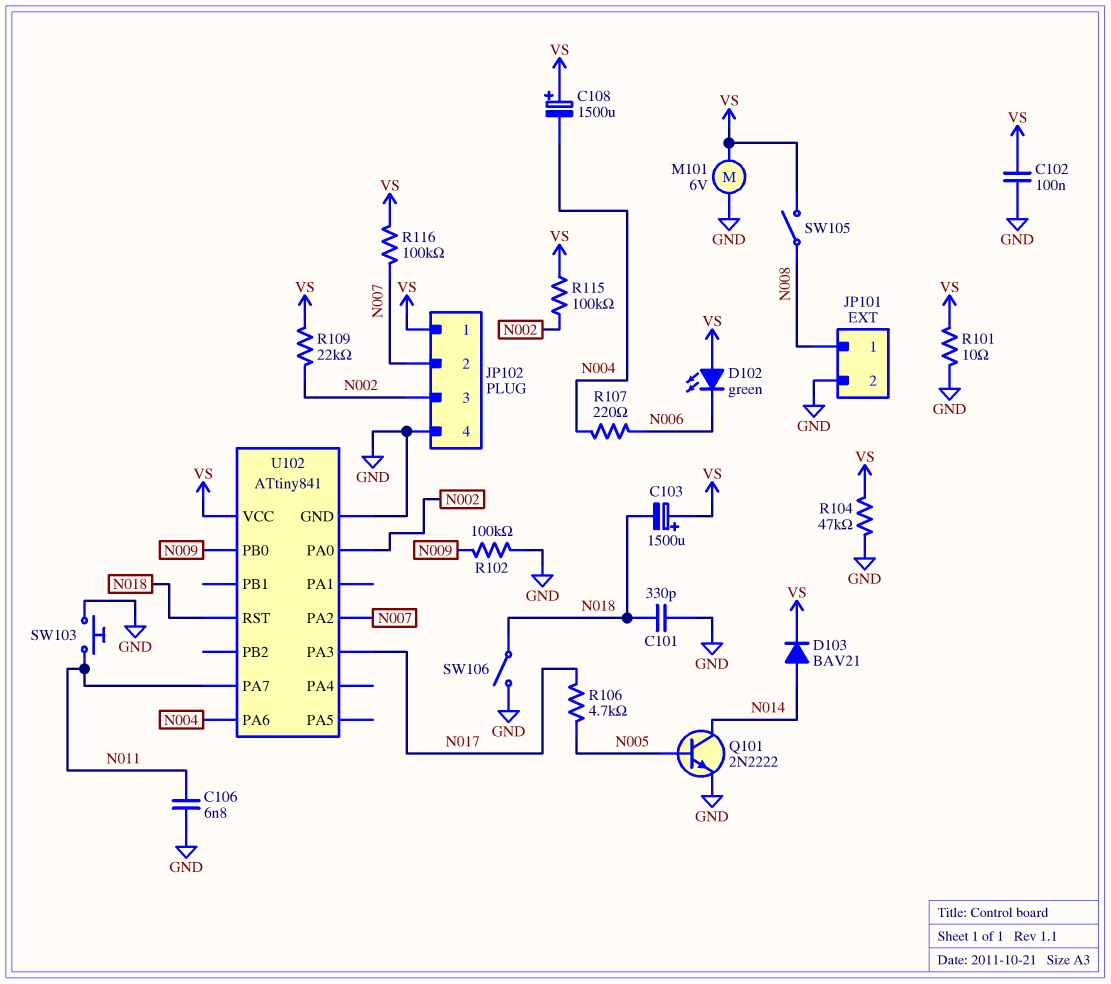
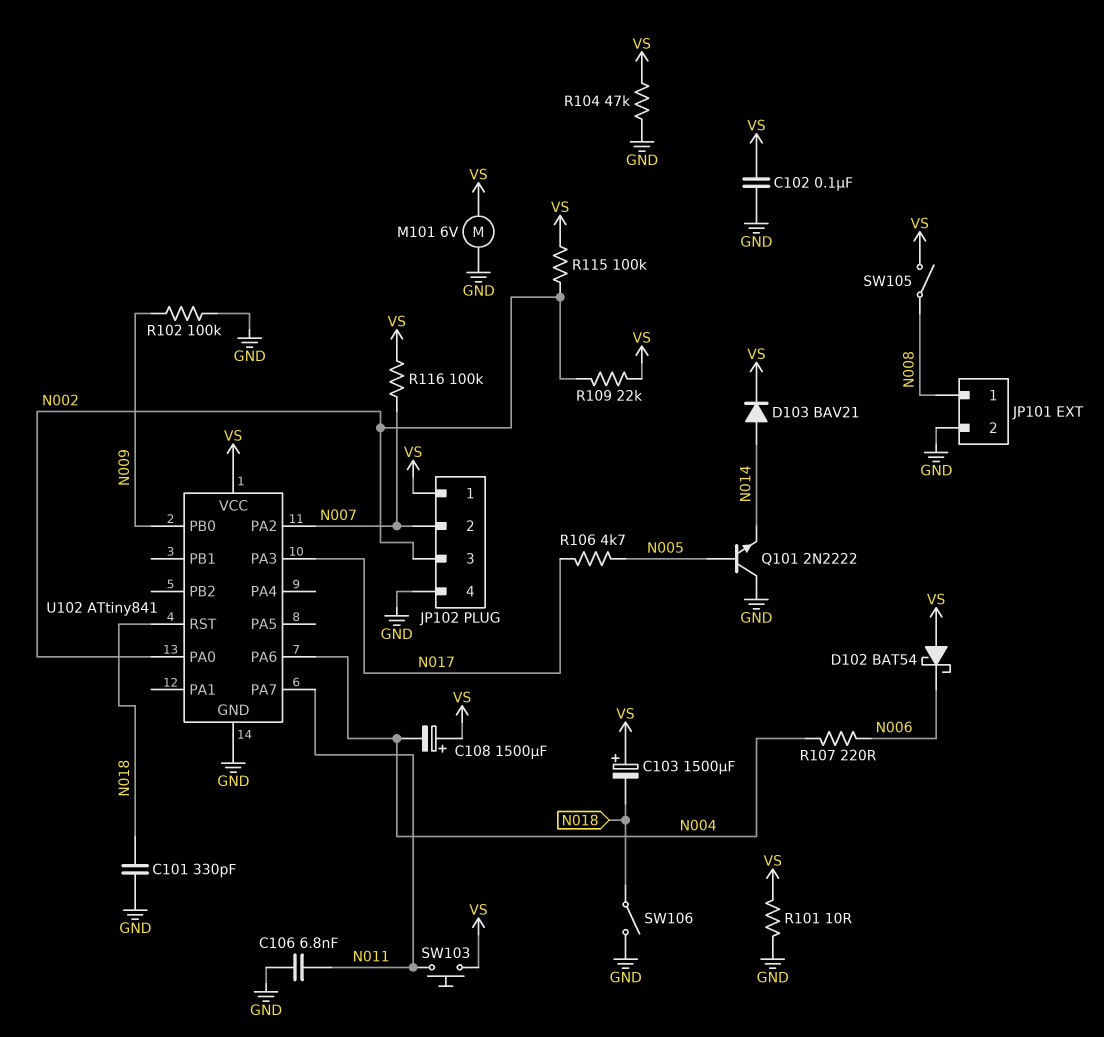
D102: LED green (A VS, K N006) -> schottky BAT54 (A VS, K N006)
Q101: NPN 2N2222 (B N005, C N014, E GND) -> NPN 2N2222 (B N005, C GND, E N014)
SW103: button (GND, N011) -> button (N011, VS)

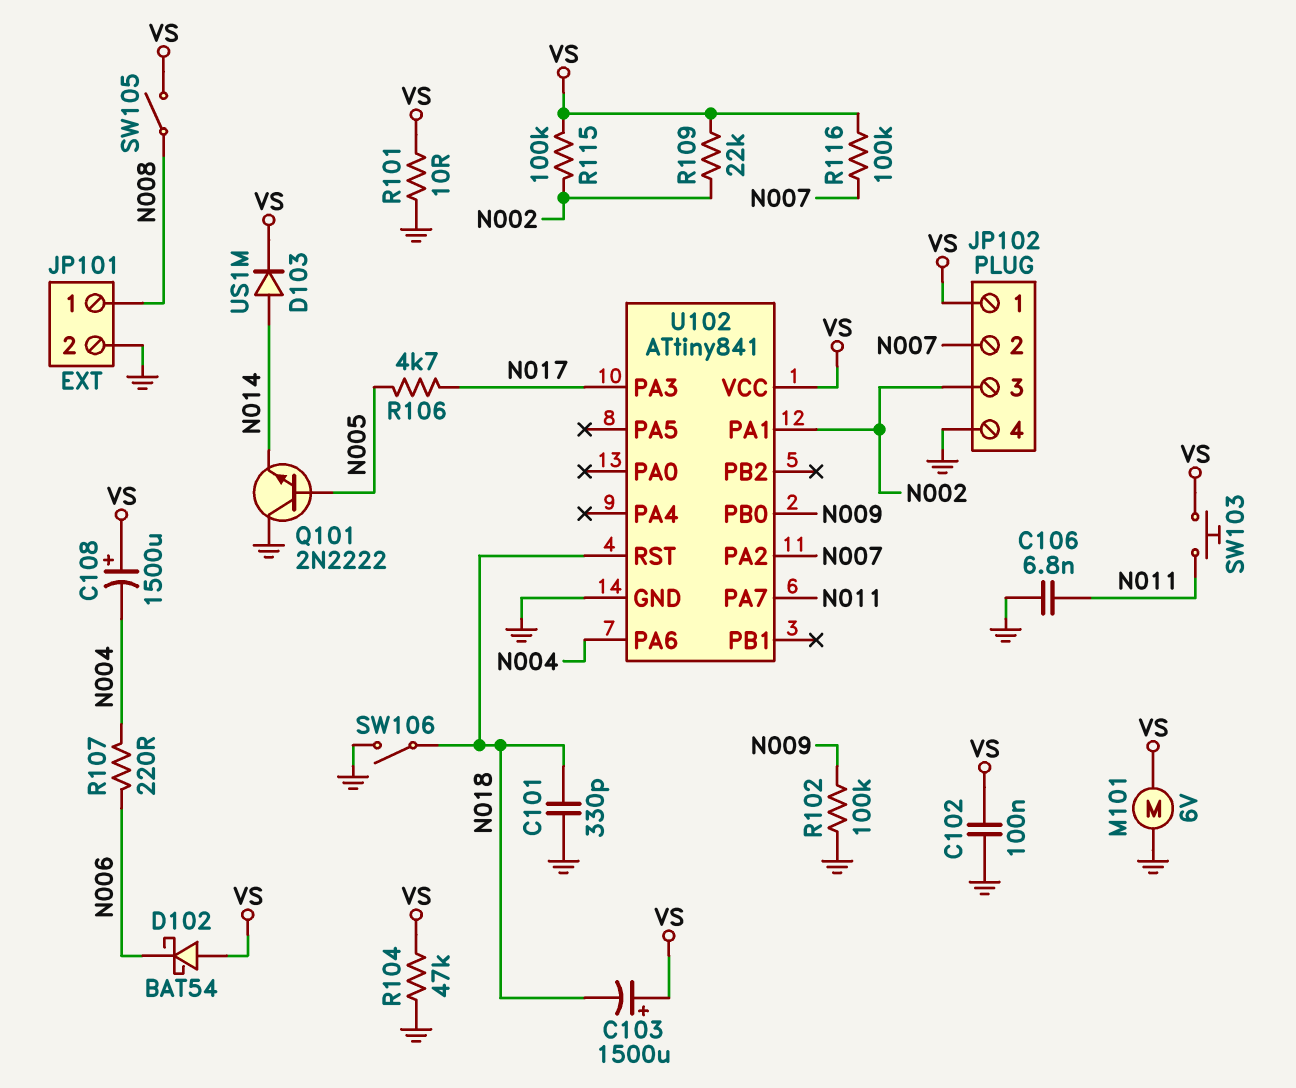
D103: diode BAV21 (A N014, K VS) -> diode US1M (A N014, K VS)
U102 pin PA0: N002 -> none
U102 pin PA1: none -> N002

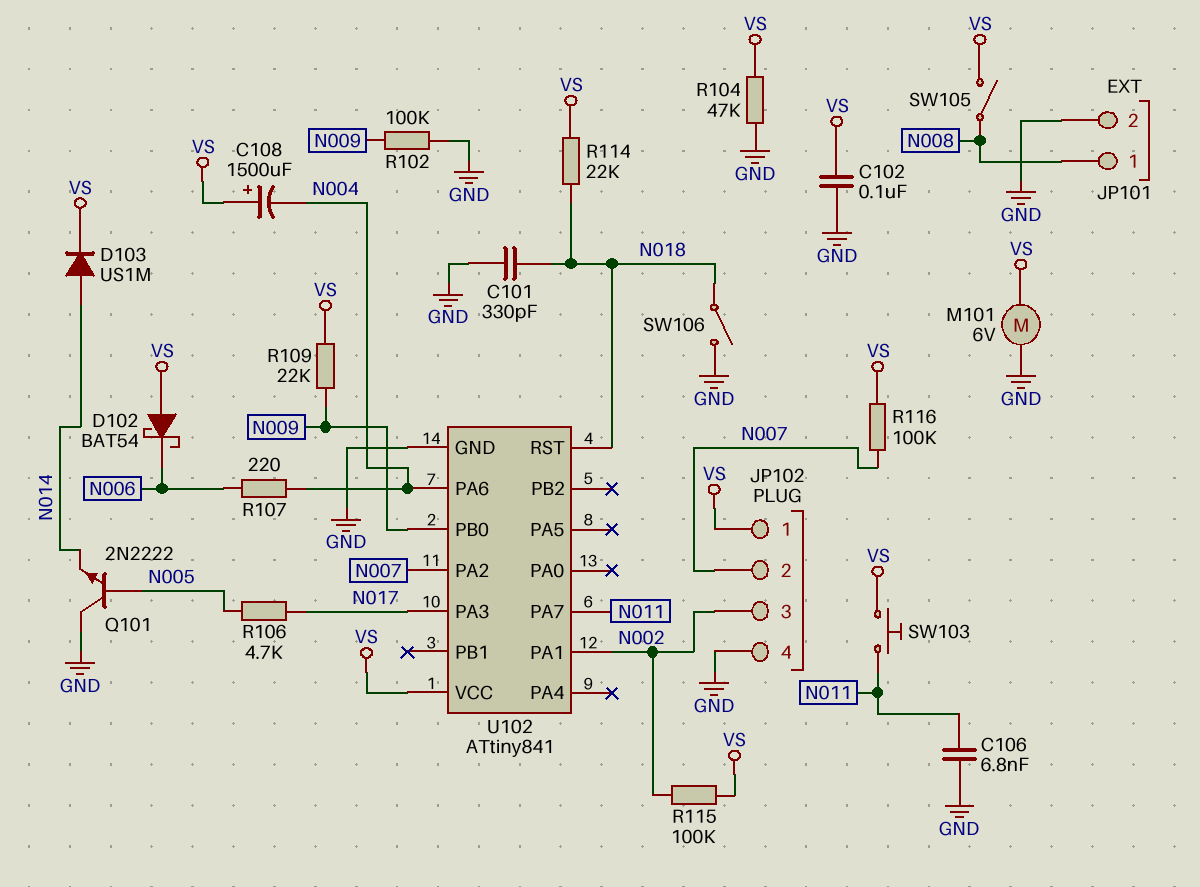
C103: 1500uF (plus VS, minus N018) -> none
R101: 10 (GND, VS) -> none
R109: 22k (N002, VS) -> 22k (N009, VS)
R114: none -> 22k (N018, VS)

